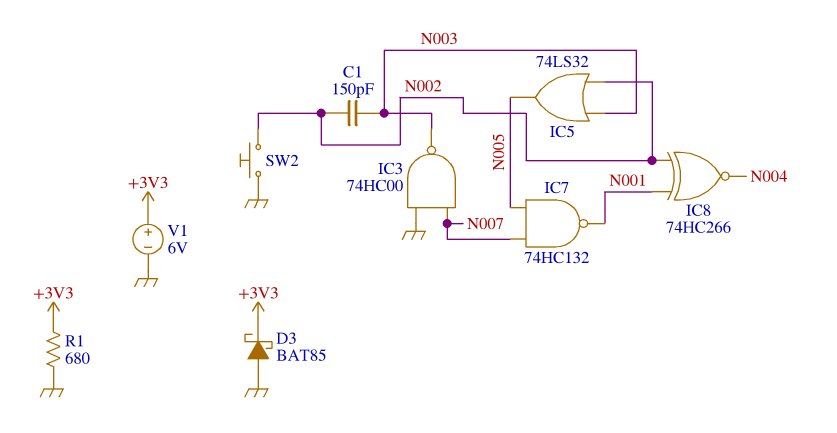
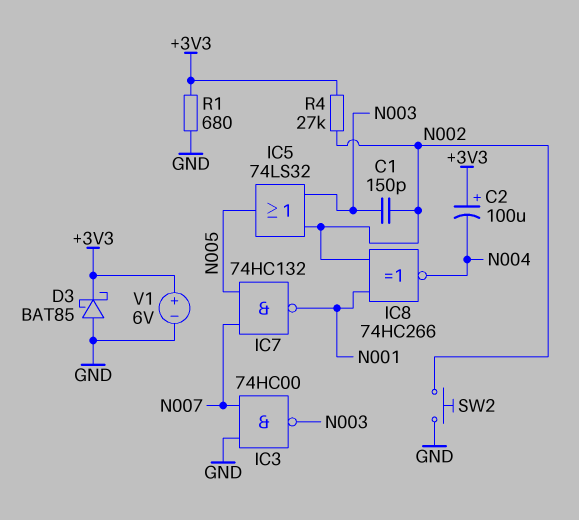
C2: none -> 100uF (plus +3V3, minus N004)
R4: none -> 27k (+3V3, N002)

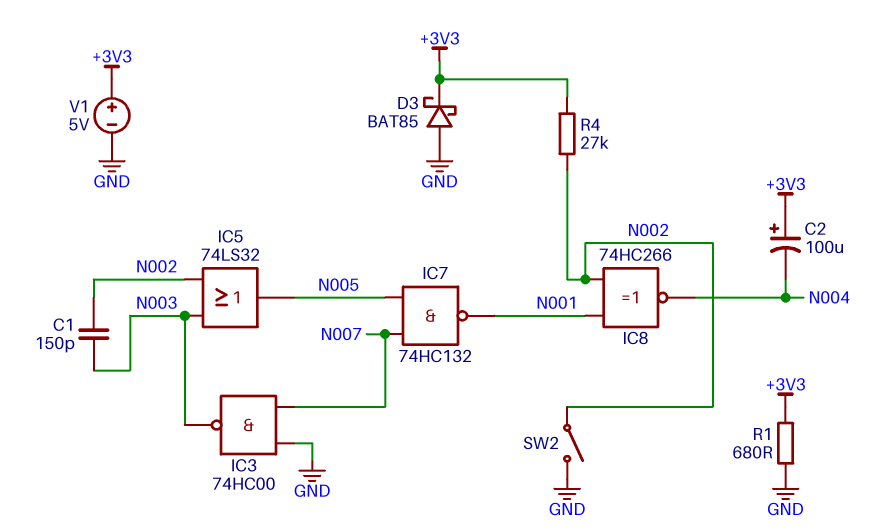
SW2: button (GND, N002) -> switch (GND, N002)
V1: 6V (plus +3V3, minus GND) -> 5V (plus +3V3, minus GND)

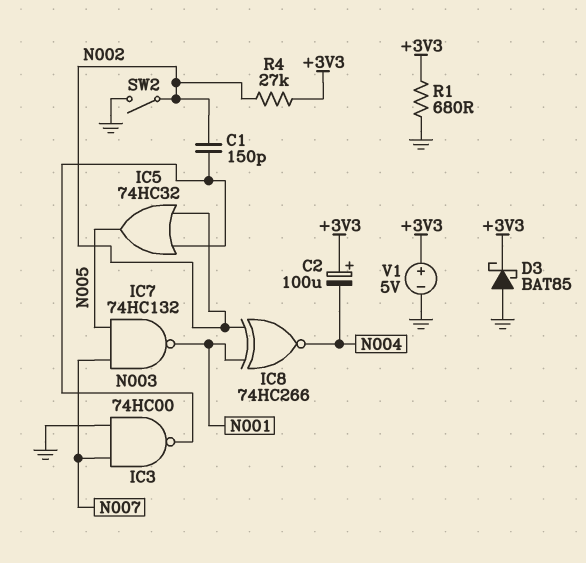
IC5: OR 74LS32 (in N002, in N003, out N005) -> OR 74HC32 (in N002, in N003, out N005)

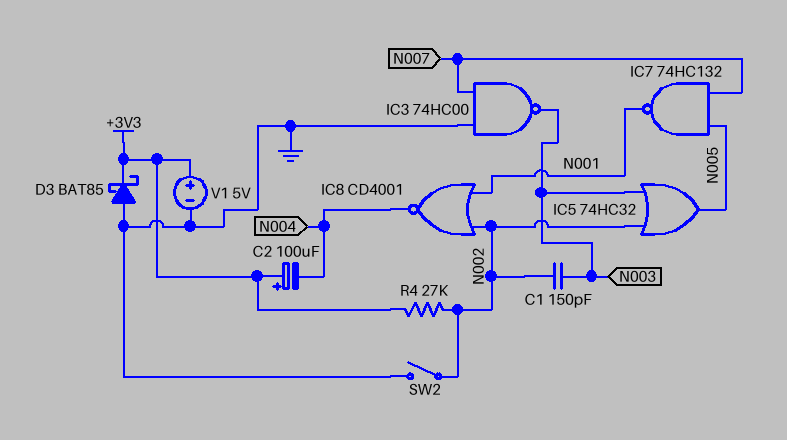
IC8: XNOR 74HC266 (in N001, in N002, out N004) -> NOR CD4001 (in N001, in N002, out N004)
R1: 680 (+3V3, GND) -> none

